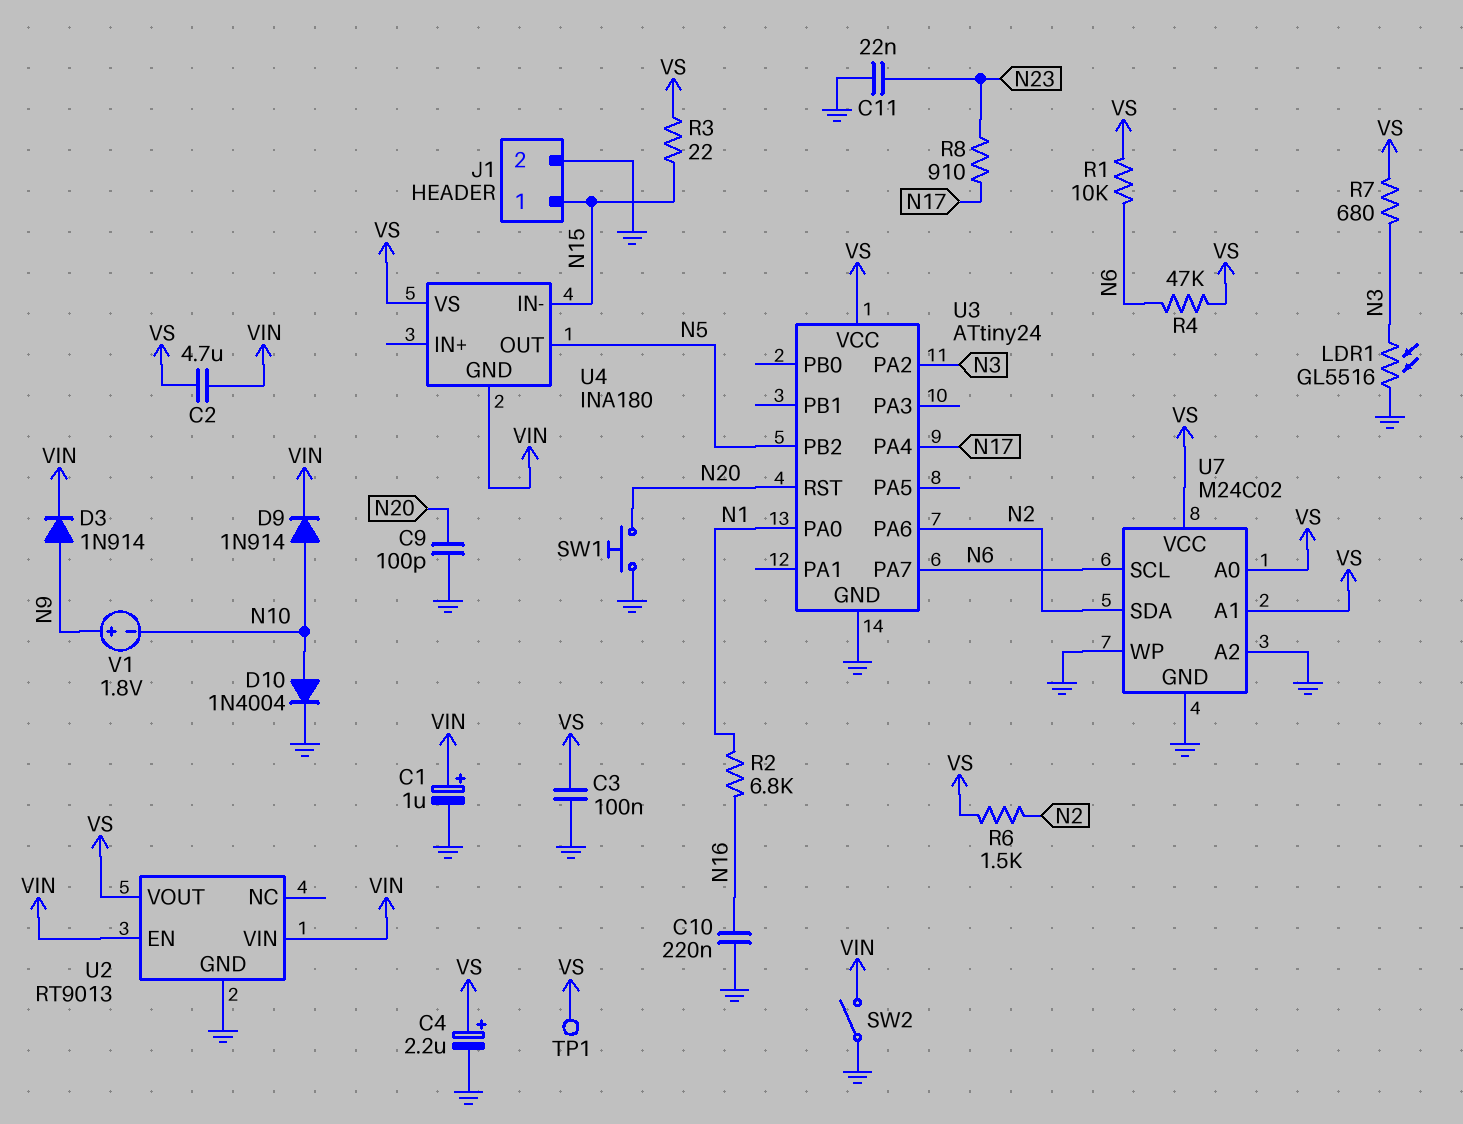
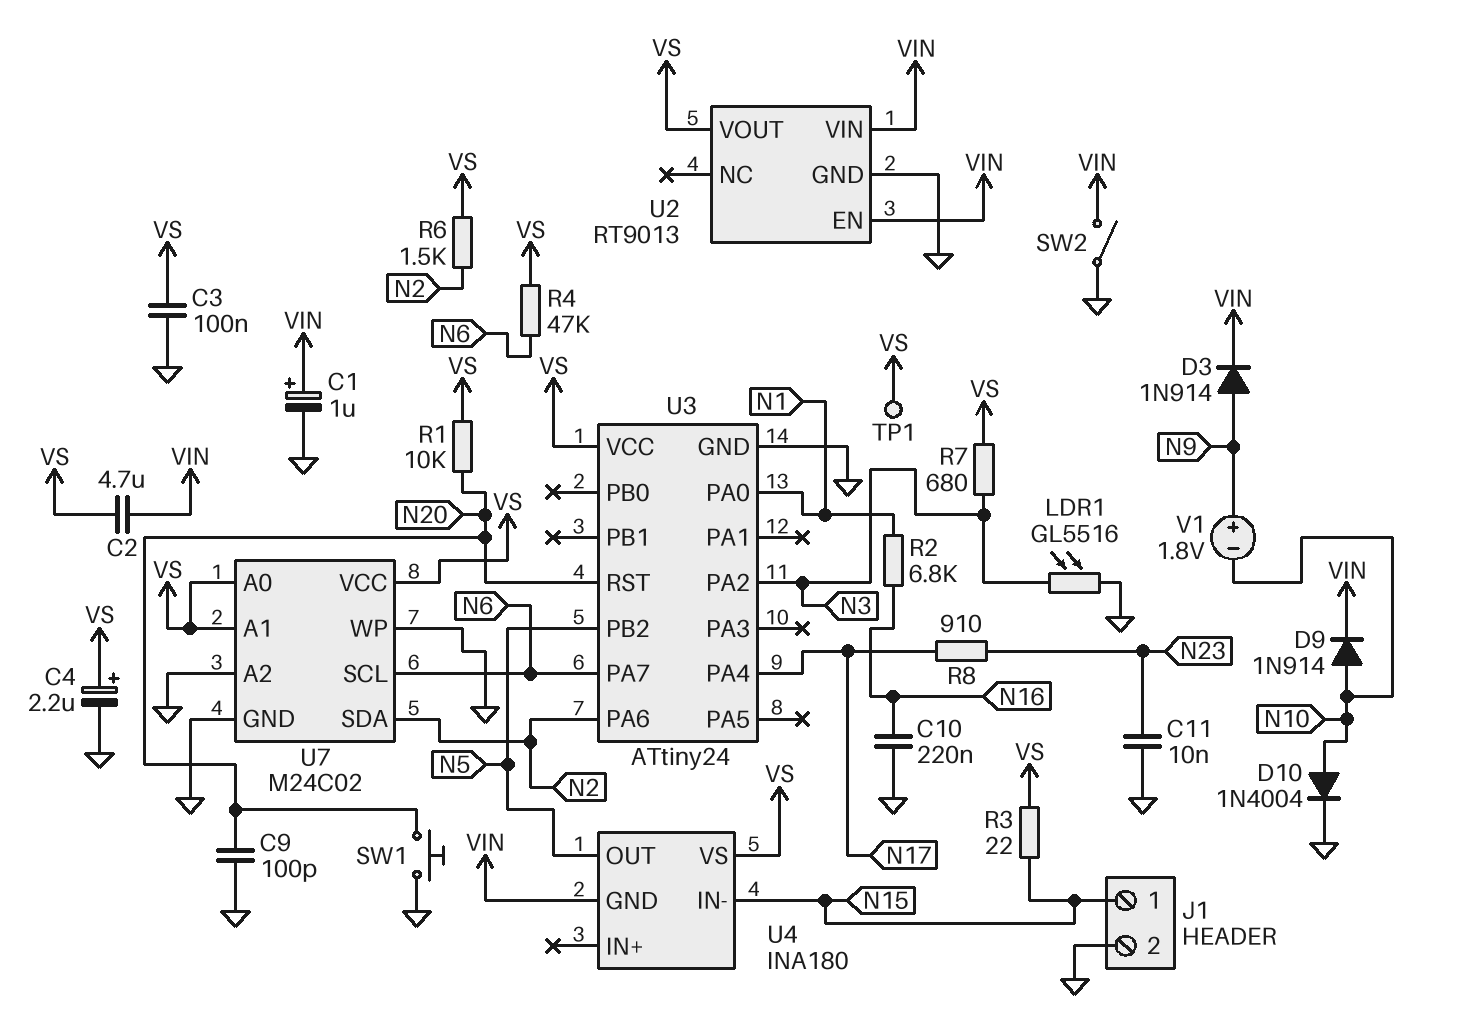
C11: 22nF (GND, N23) -> 10nF (GND, N23)
R1: 10k (N6, VS) -> 10k (N20, VS)

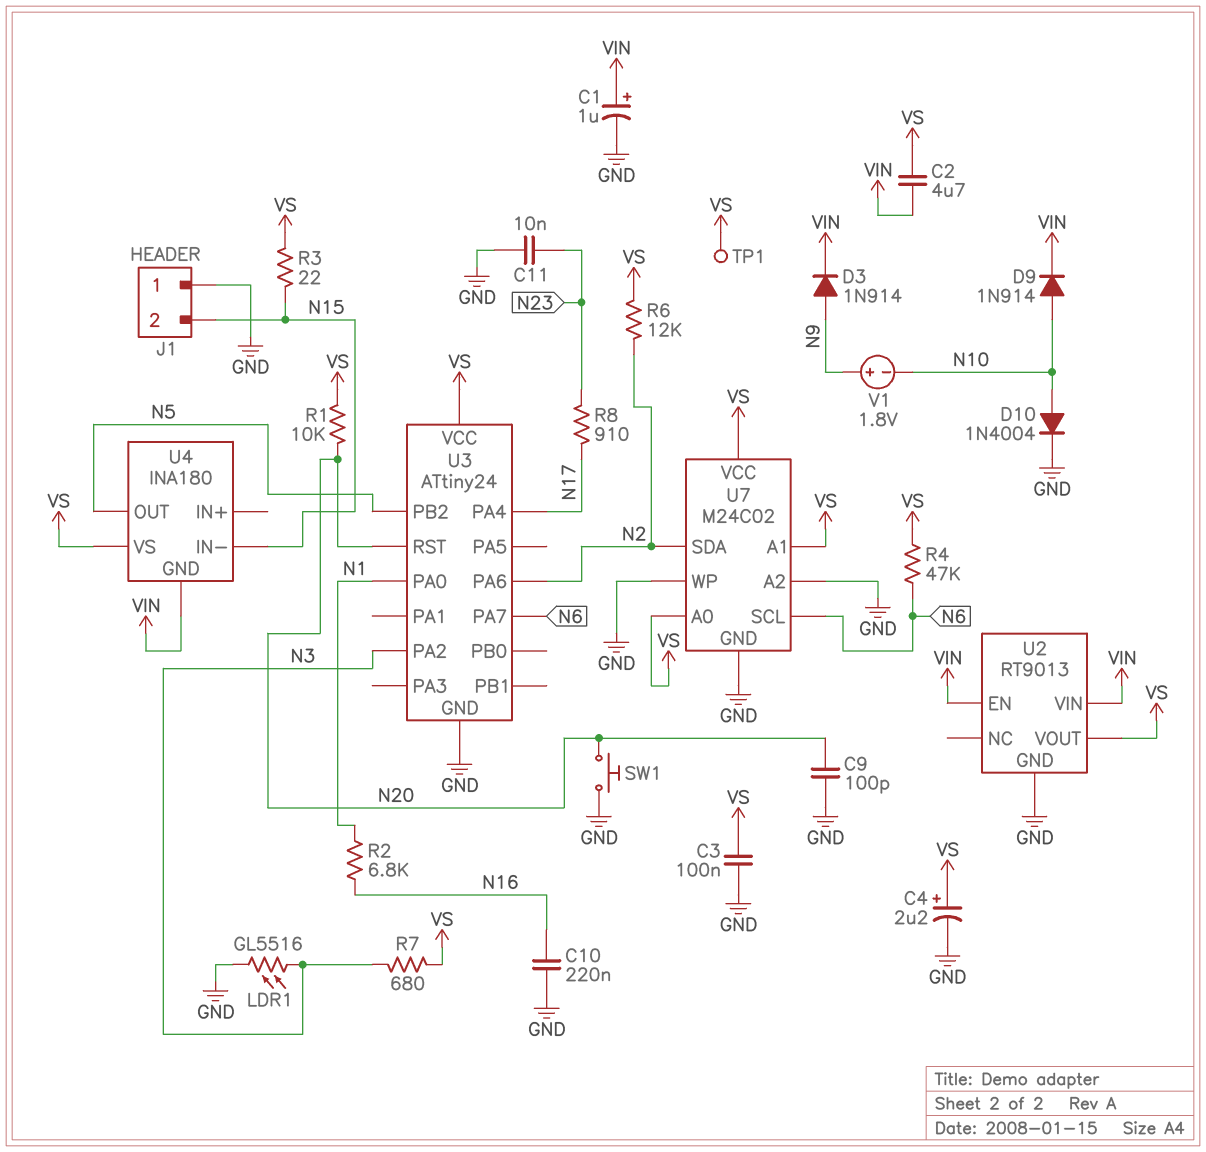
J1 pin 1: N15 -> GND
J1 pin 2: GND -> N15
R6: 1.5k (N2, VS) -> 12k (N2, VS)
SW2: switch (GND, VIN) -> none

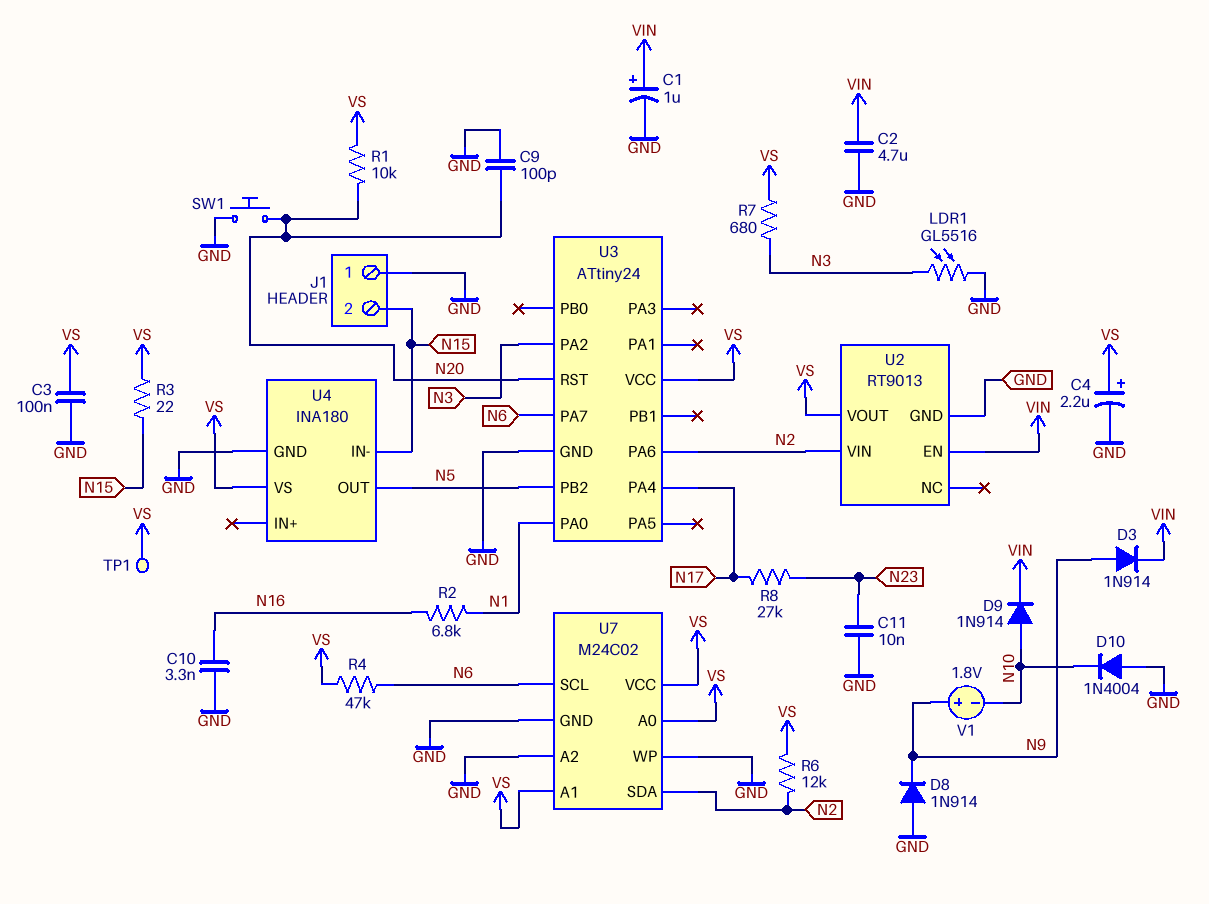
C2: 4.7uF (VIN, VS) -> 4.7uF (GND, VIN)
C10: 220nF (GND, N16) -> 3.3nF (GND, N16)
D8: none -> diode 1N914 (A GND, K N9)
D10: diode 1N4004 (A N10, K GND) -> diode 1N4004 (A GND, K N10)
R8: 910 (N17, N23) -> 27k (N17, N23)
U2 pin VIN: VIN -> N2
U4 pin GND: VIN -> GND

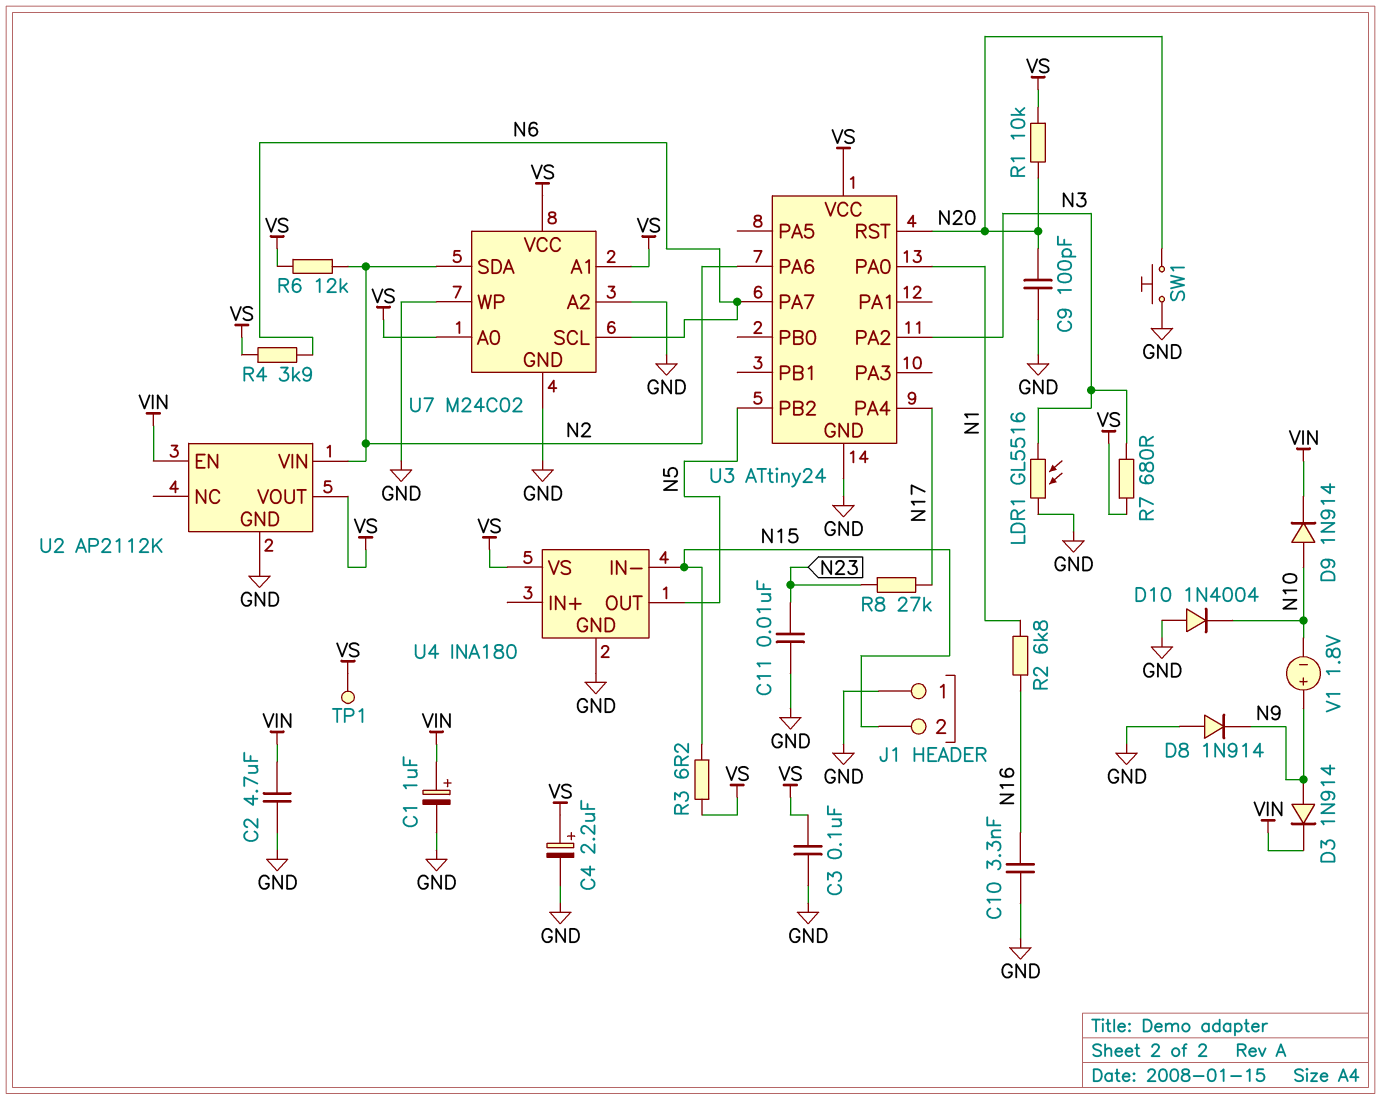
R3: 22 (N15, VS) -> 6.2 (N15, VS)
R4: 47k (N6, VS) -> 3.9k (N6, VS)
U2: RT9013 -> AP2112K

